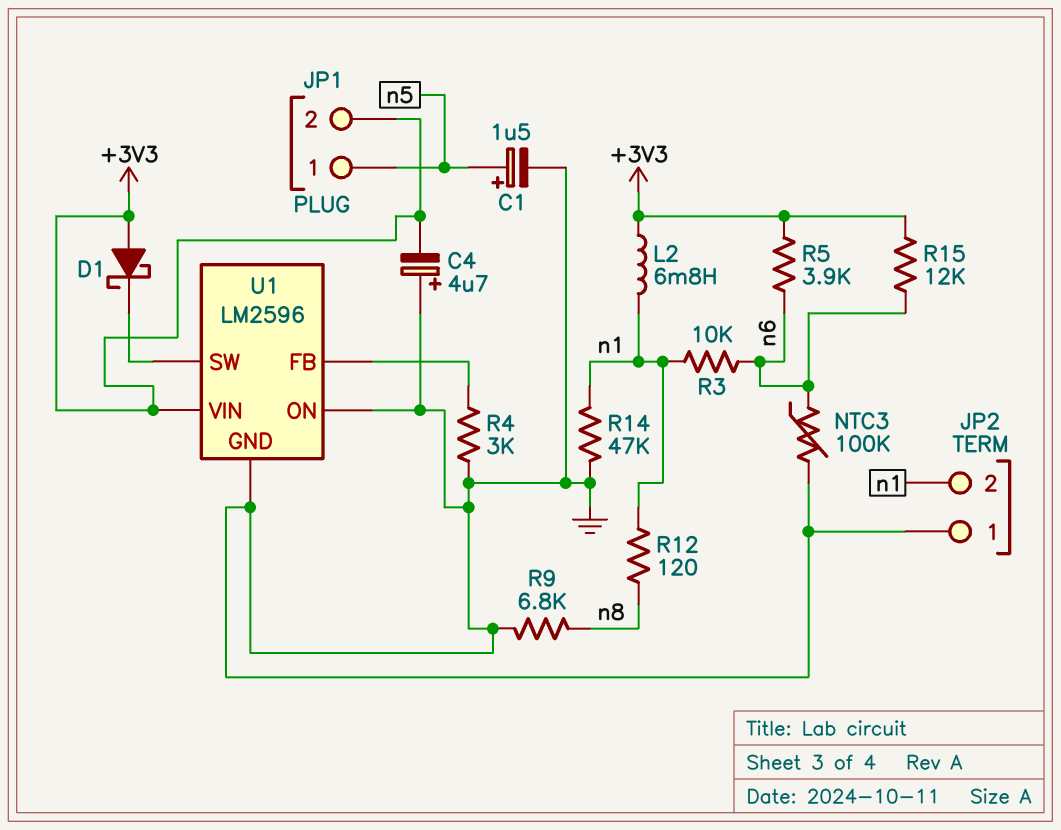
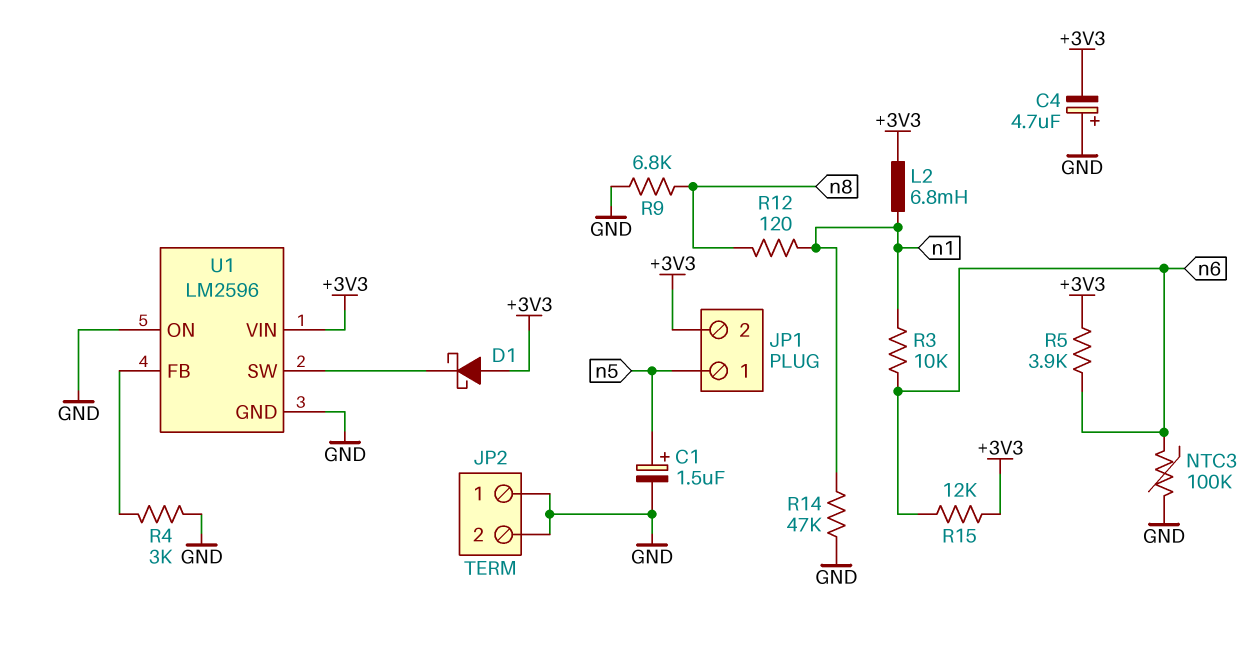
JP2 pin 2: n1 -> GND

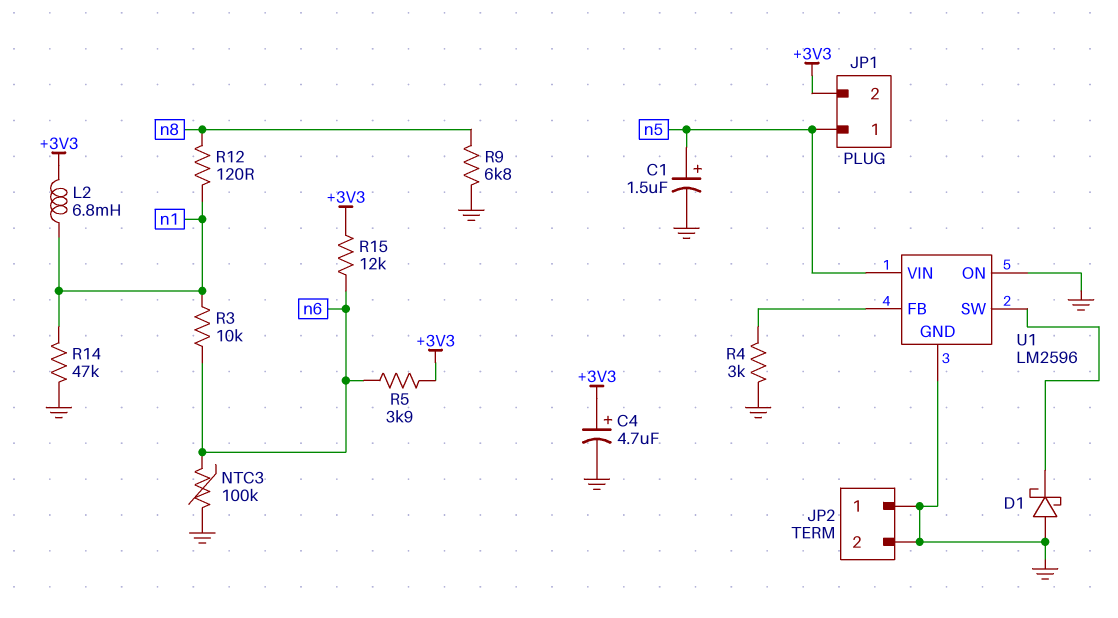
C4: 4.7uF (plus GND, minus +3V3) -> 4.7uF (plus +3V3, minus GND)
D1: schottky (A +3V3, K U1/SW) -> schottky (A GND, K U1/SW)
U1 pin VIN: +3V3 -> n5

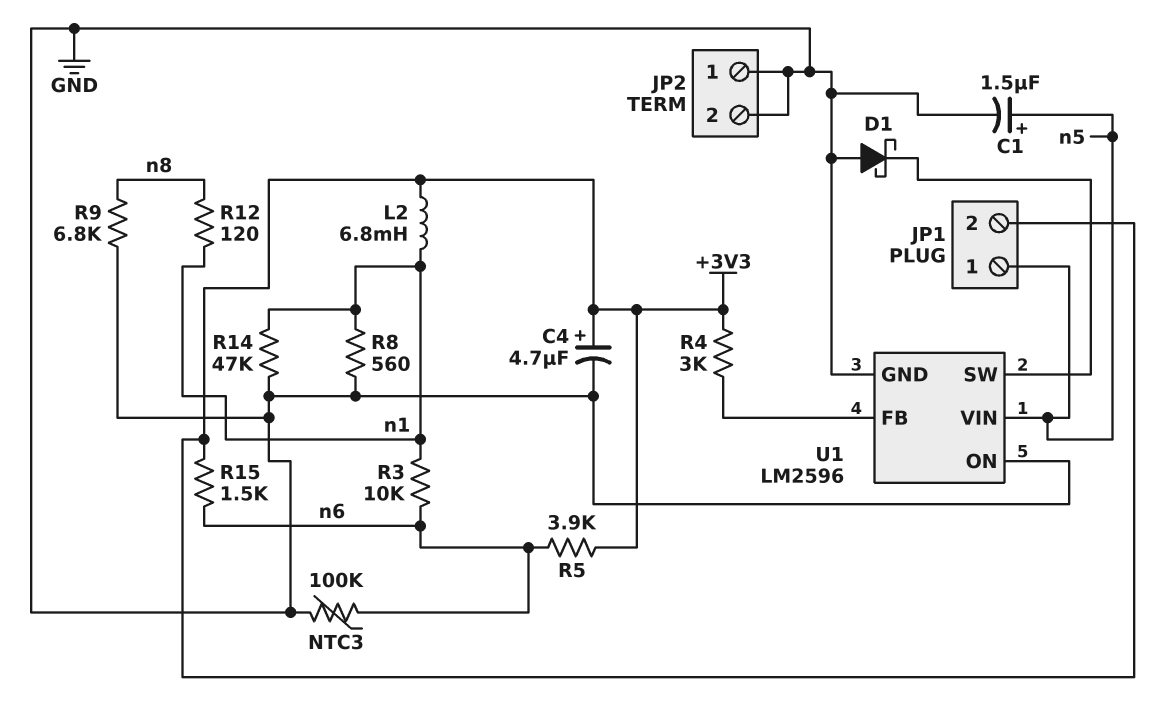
R4: 3k (GND, U1/FB) -> 3k (+3V3, U1/FB)
R8: none -> 560 (GND, n1)
R15: 12k (+3V3, n6) -> 1.5k (+3V3, n6)

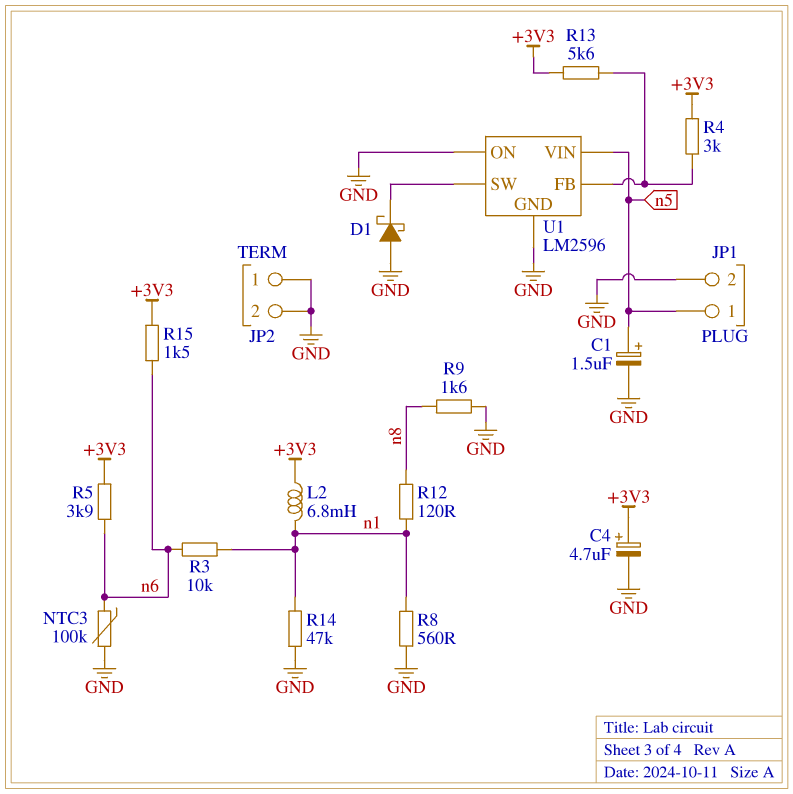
JP1 pin 2: +3V3 -> GND
R9: 6.8k (GND, n8) -> 1.6k (GND, n8)
R13: none -> 5.6k (+3V3, U1/FB)

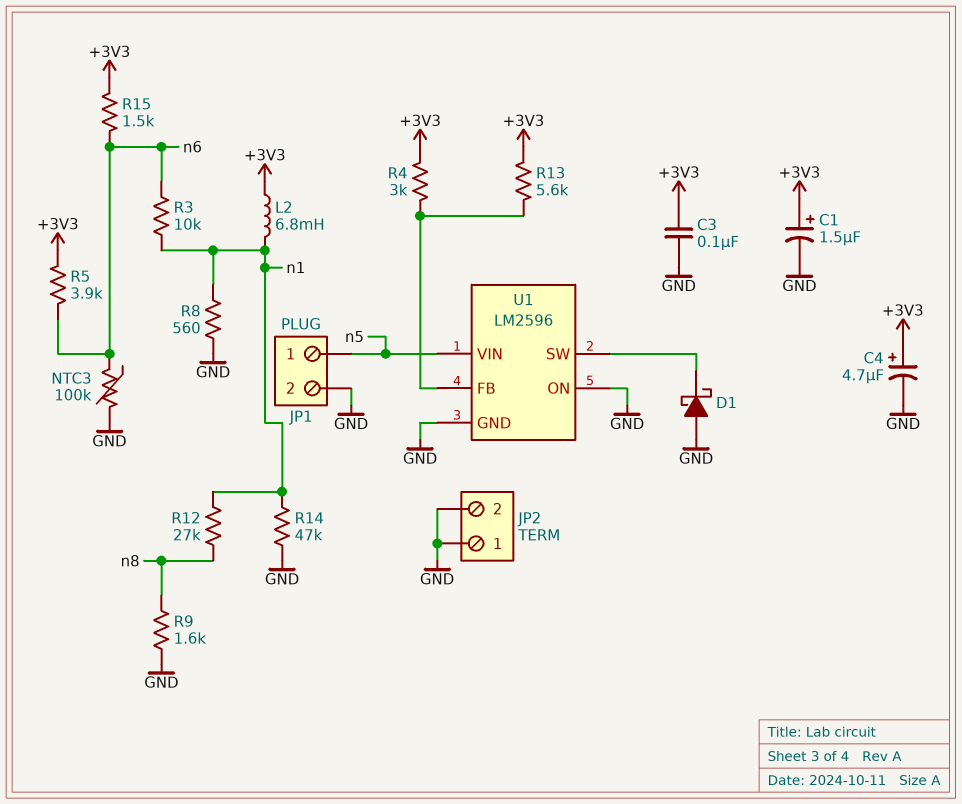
C1: 1.5uF (plus n5, minus GND) -> 1.5uF (plus +3V3, minus GND)
C3: none -> 100nF (+3V3, GND)
R12: 120 (n1, n8) -> 27k (n1, n8)

